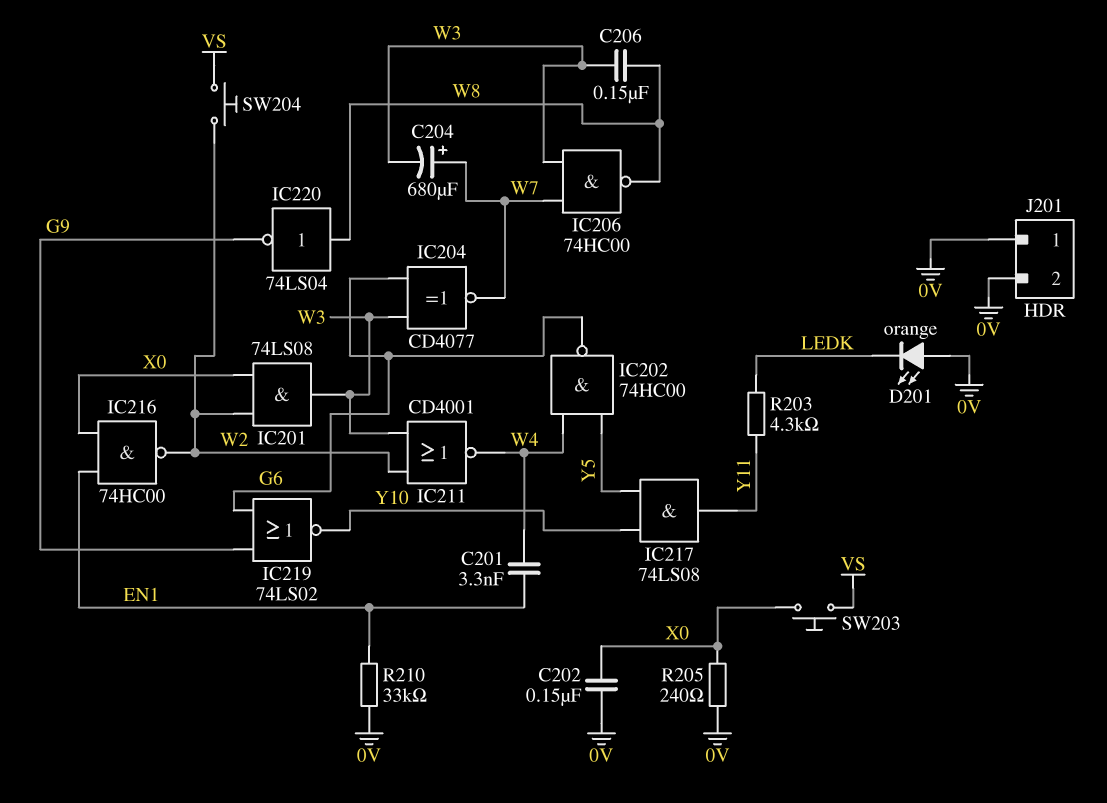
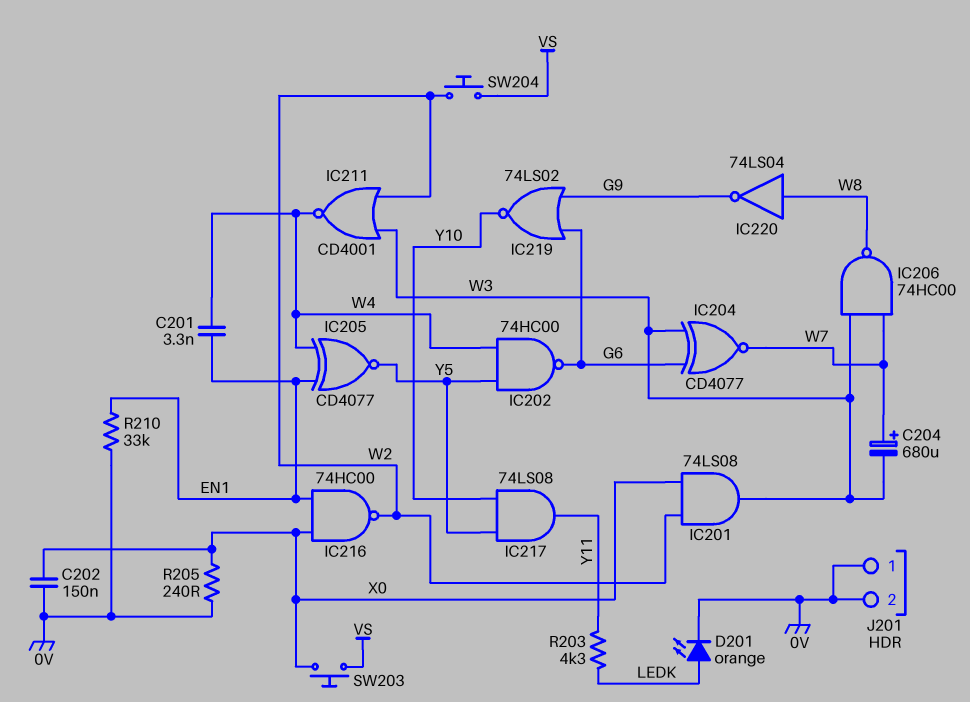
C206: 150nF (W3, W8) -> none
D201: LED orange (A 0V, K LEDK) -> LED orange (A LEDK, K 0V)
IC205: none -> XNOR CD4077 (in EN1, in W4, out Y5)

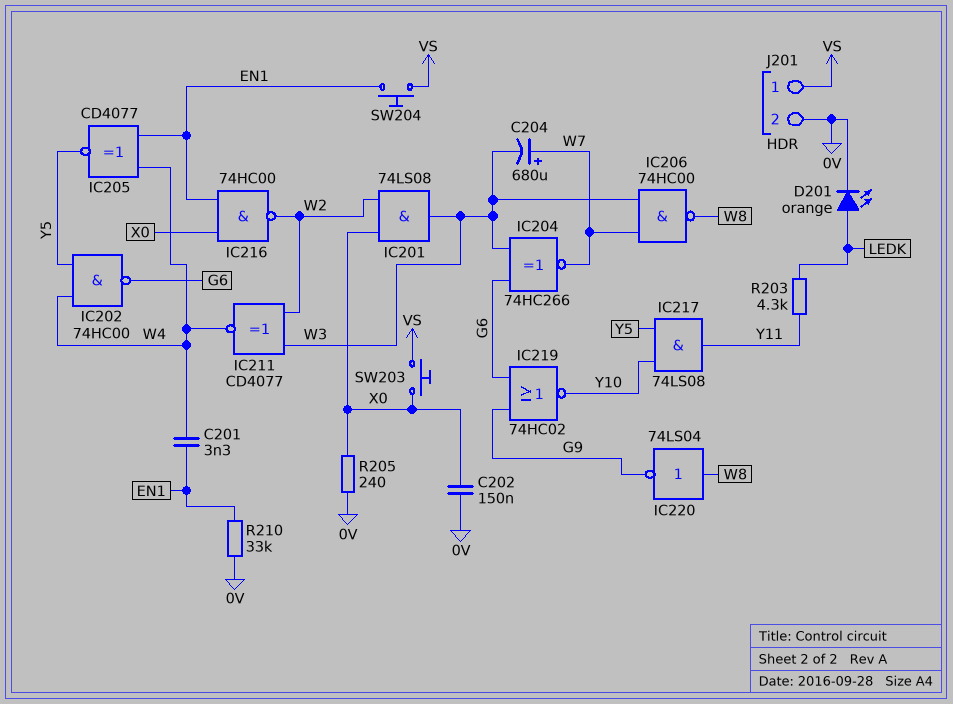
IC204: XNOR CD4077 (in G6, in W3, out W7) -> XNOR 74HC266 (in G6, in W3, out W7)
IC211: NOR CD4001 (in W2, in W3, out W4) -> XNOR CD4077 (in W2, in W3, out W4)
IC219: NOR 74LS02 (in G6, in G9, out Y10) -> NOR 74HC02 (in G6, in G9, out Y10)
J201 pin 1: 0V -> VS
SW204: button (VS, W2) -> button (EN1, VS)

